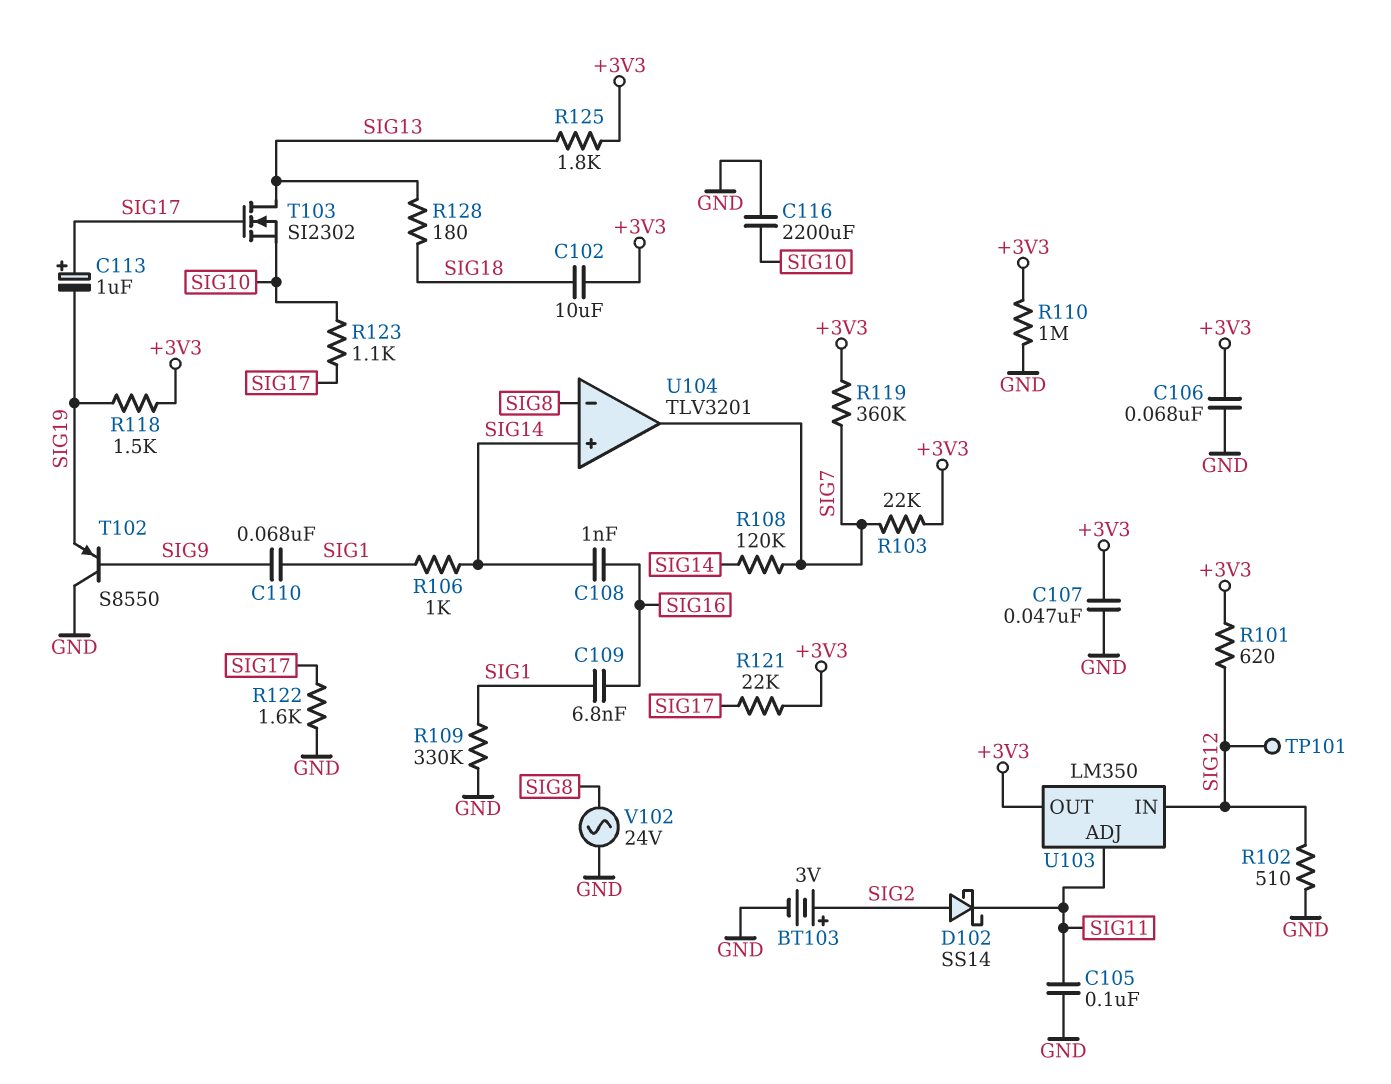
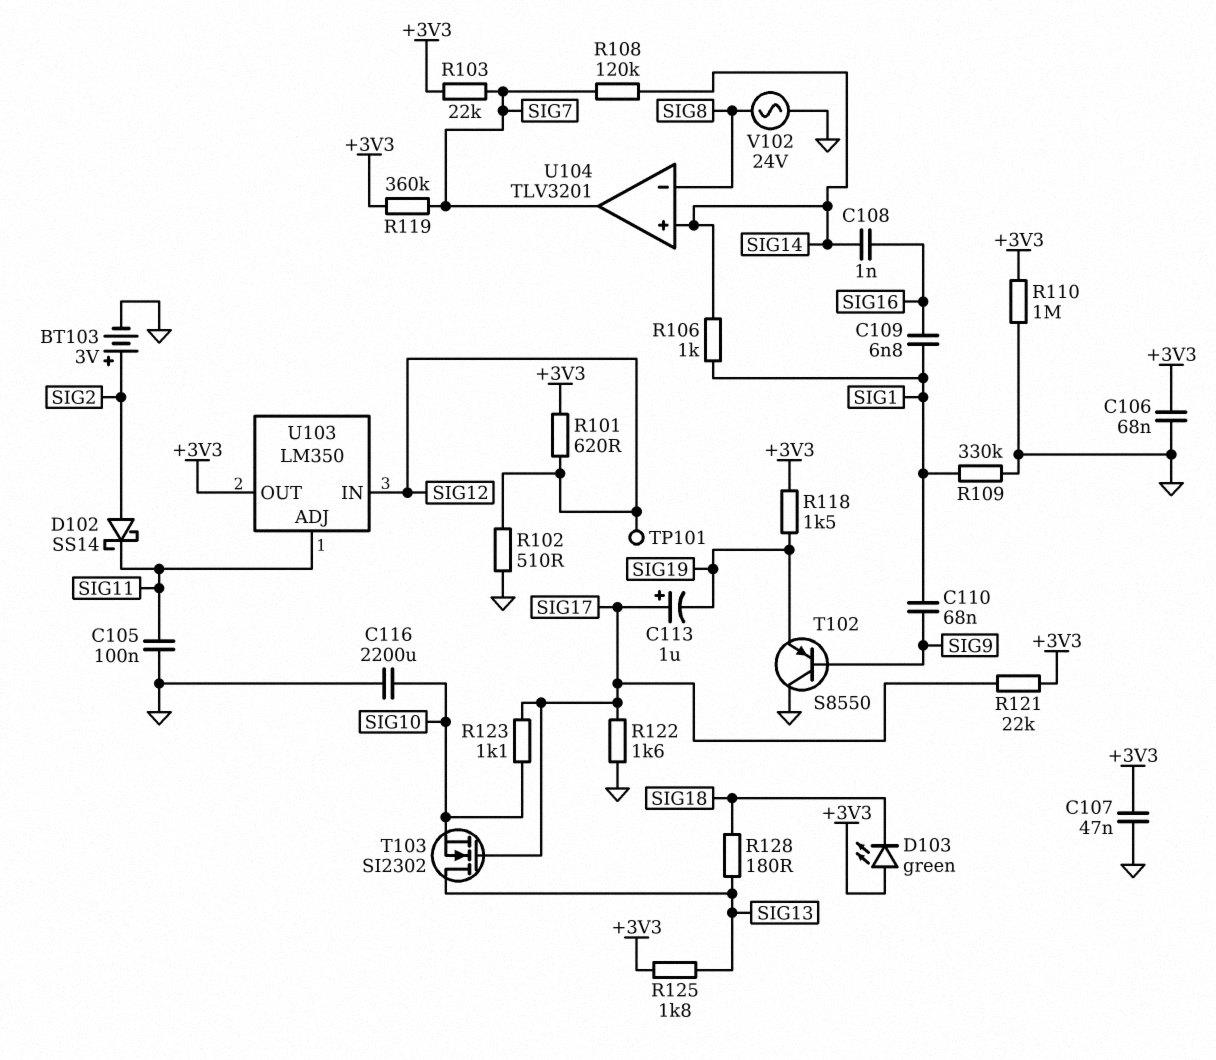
C102: 10uF (+3V3, SIG18) -> none
D103: none -> LED green (A +3V3, K SIG18)

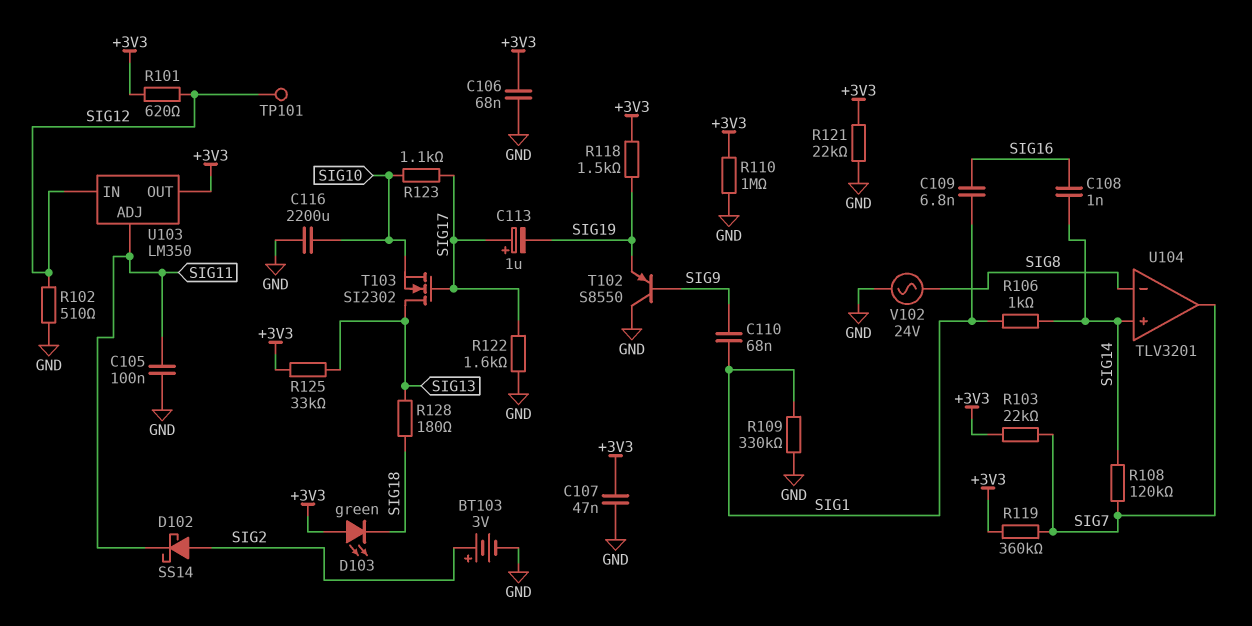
R121: 22k (+3V3, SIG17) -> 22k (+3V3, GND)
R125: 1.8k (+3V3, SIG13) -> 33k (+3V3, SIG13)

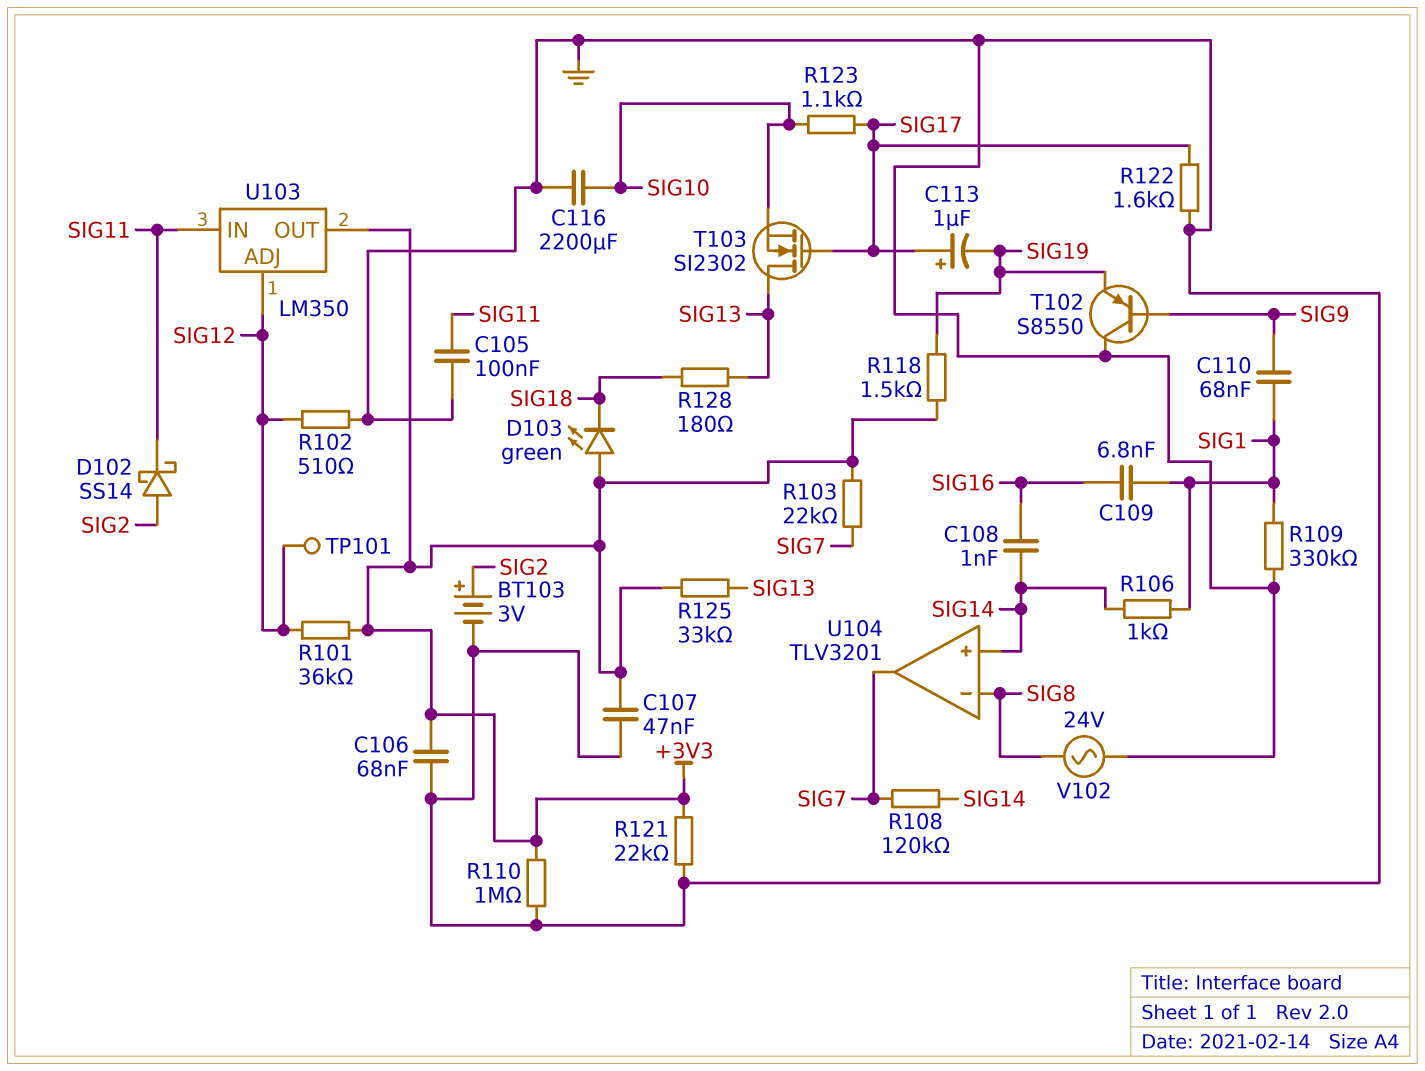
R101: 620 (+3V3, SIG12) -> 36k (+3V3, SIG12)
R119: 360k (+3V3, SIG7) -> none
U103 pin ADJ: SIG11 -> SIG12
U103 pin IN: SIG12 -> SIG11

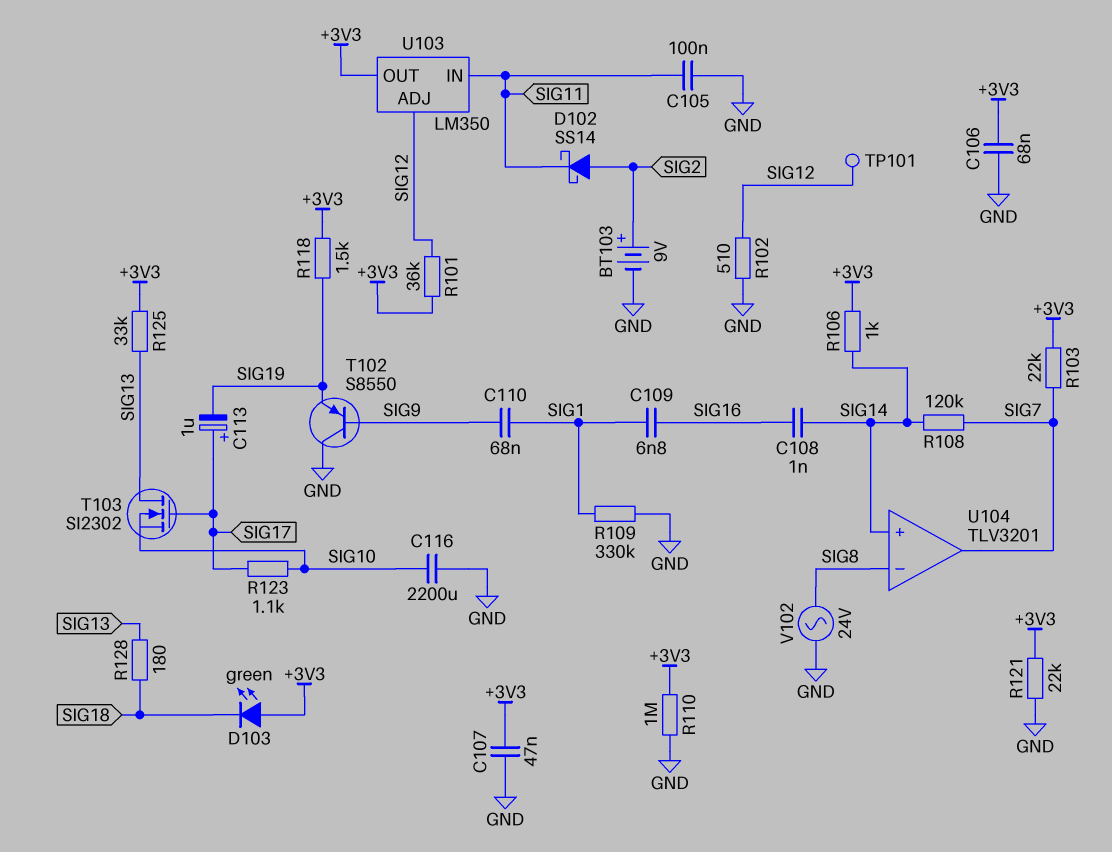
BT103: 3V (plus SIG2, minus GND) -> 9V (plus SIG2, minus GND)
R106: 1k (SIG1, SIG14) -> 1k (+3V3, SIG14)
R122: 1.6k (GND, SIG17) -> none

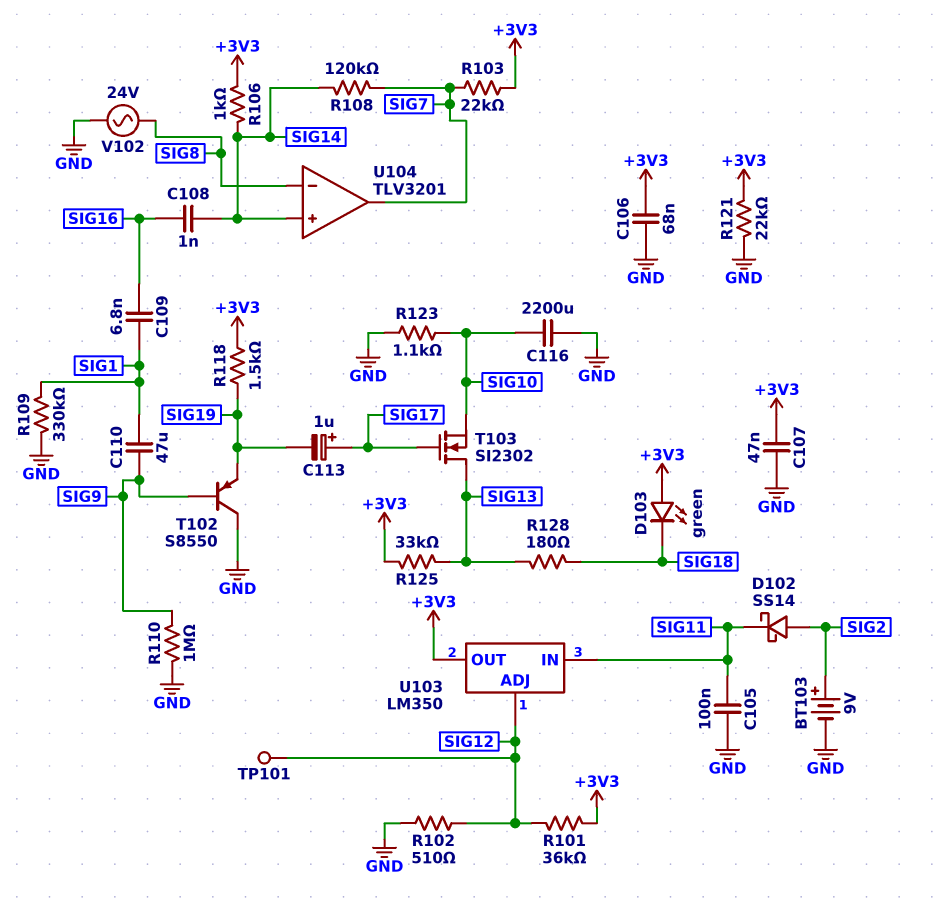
C110: 68nF (SIG1, SIG9) -> 47uF (SIG1, SIG9)
R110: 1M (+3V3, GND) -> 1M (GND, SIG9)
R123: 1.1k (SIG10, SIG17) -> 1.1k (GND, SIG10)

